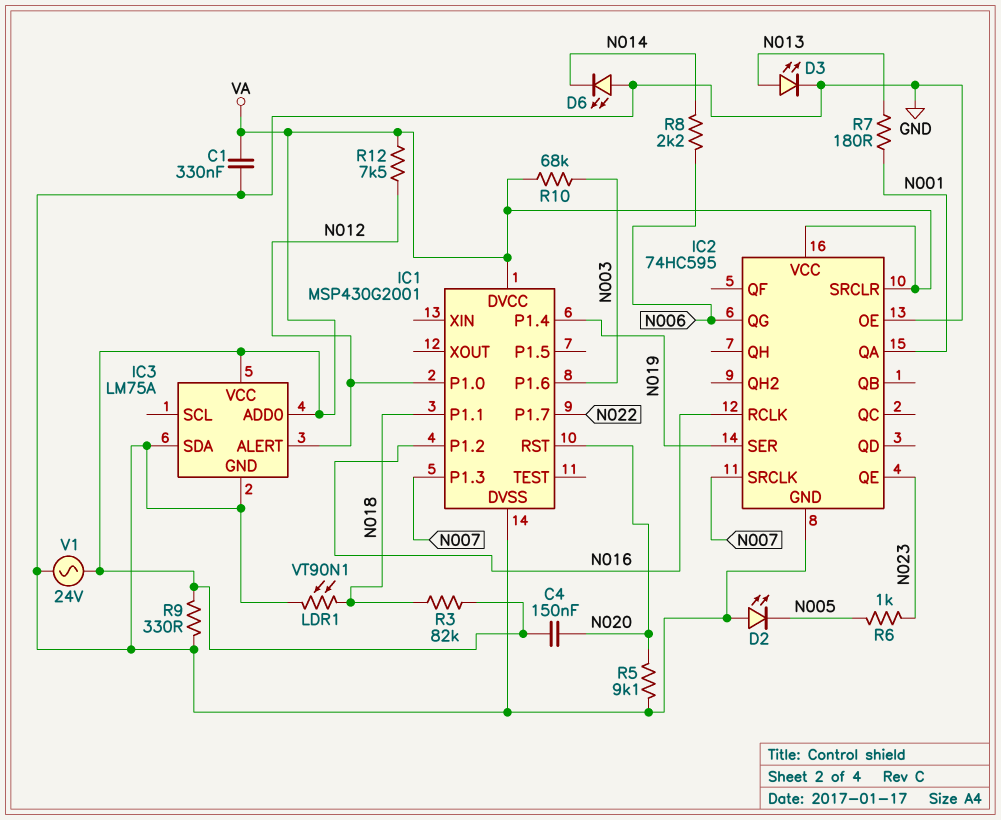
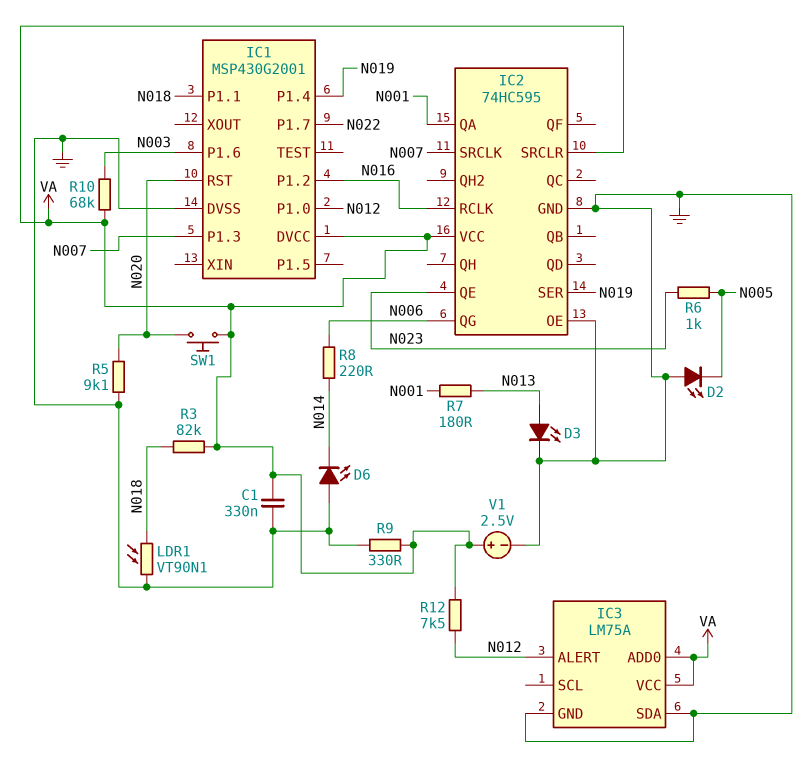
C4: 150nF (N020, VA) -> none
R8: 2.2k (N006, N014) -> 220 (N006, N014)
SW1: none -> button (N020, VA)
V1: AC 24V (GND, VA) -> 2.5V (plus VA, minus GND)

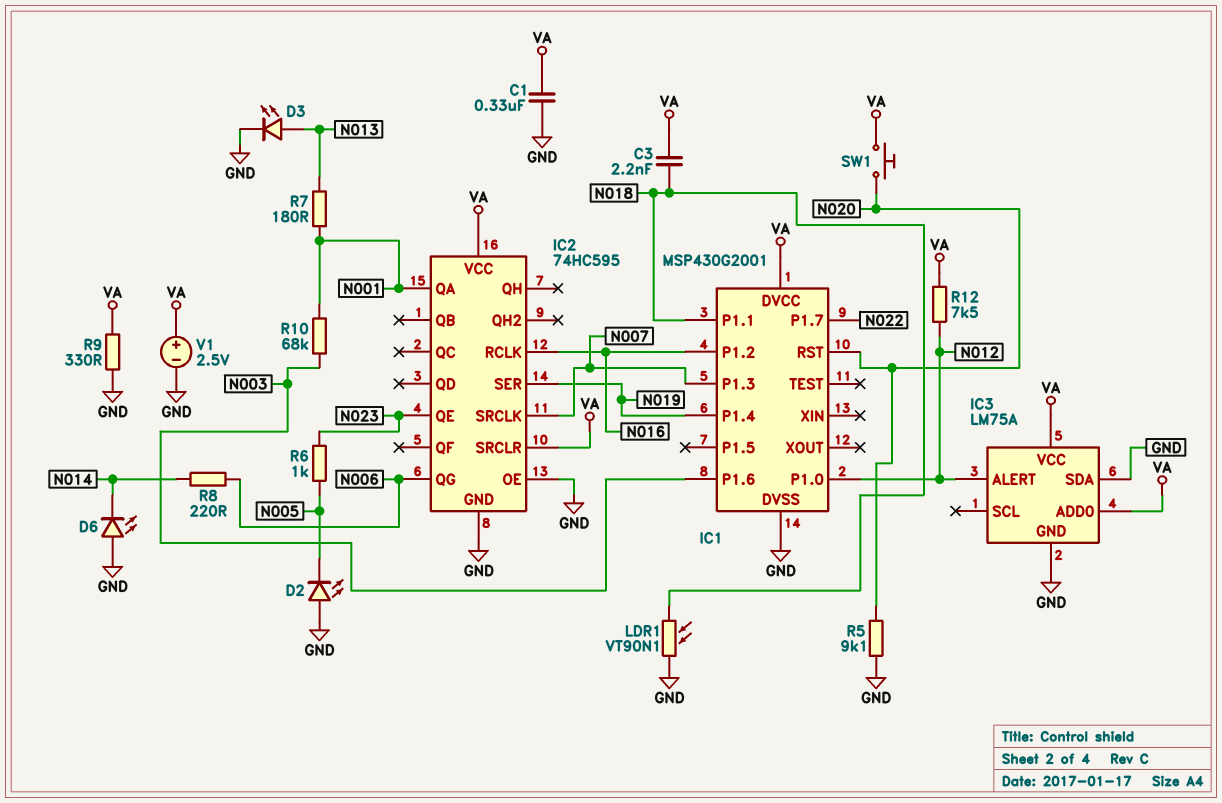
C3: none -> 2.2nF (N018, VA)
R3: 82k (N018, VA) -> none
R10: 68k (N003, VA) -> 68k (N001, N003)

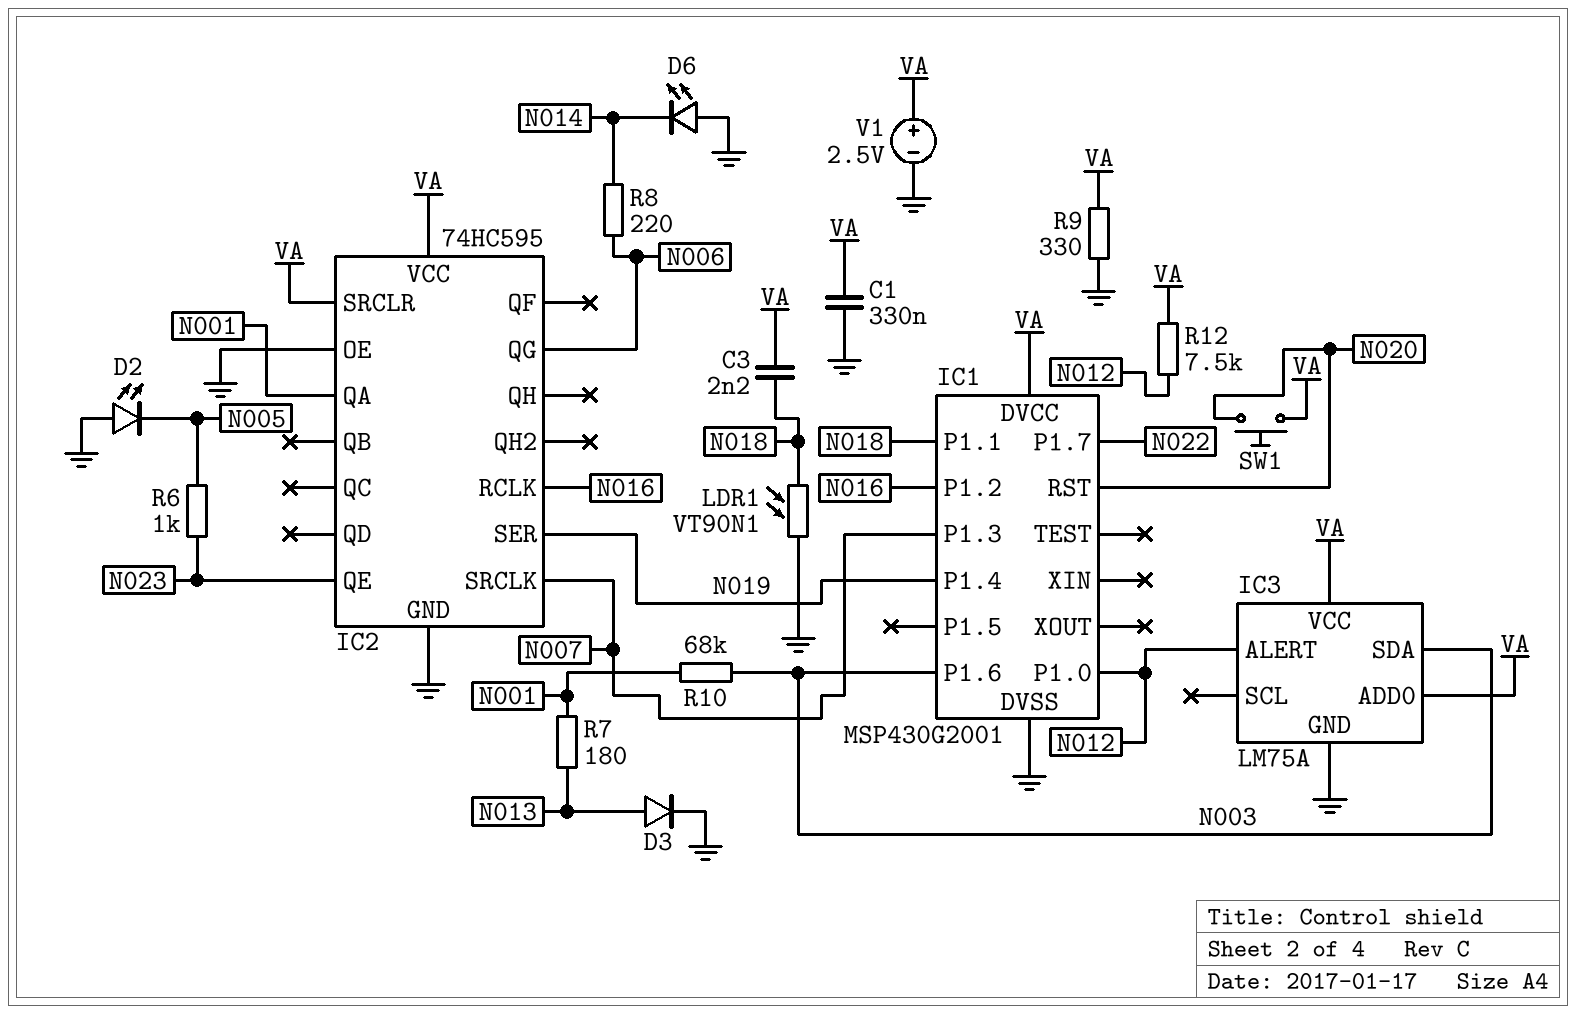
D3: LED (A N013, K GND) -> diode (A N013, K GND)
IC3 pin SDA: GND -> N003
R5: 9.1k (GND, N020) -> none

